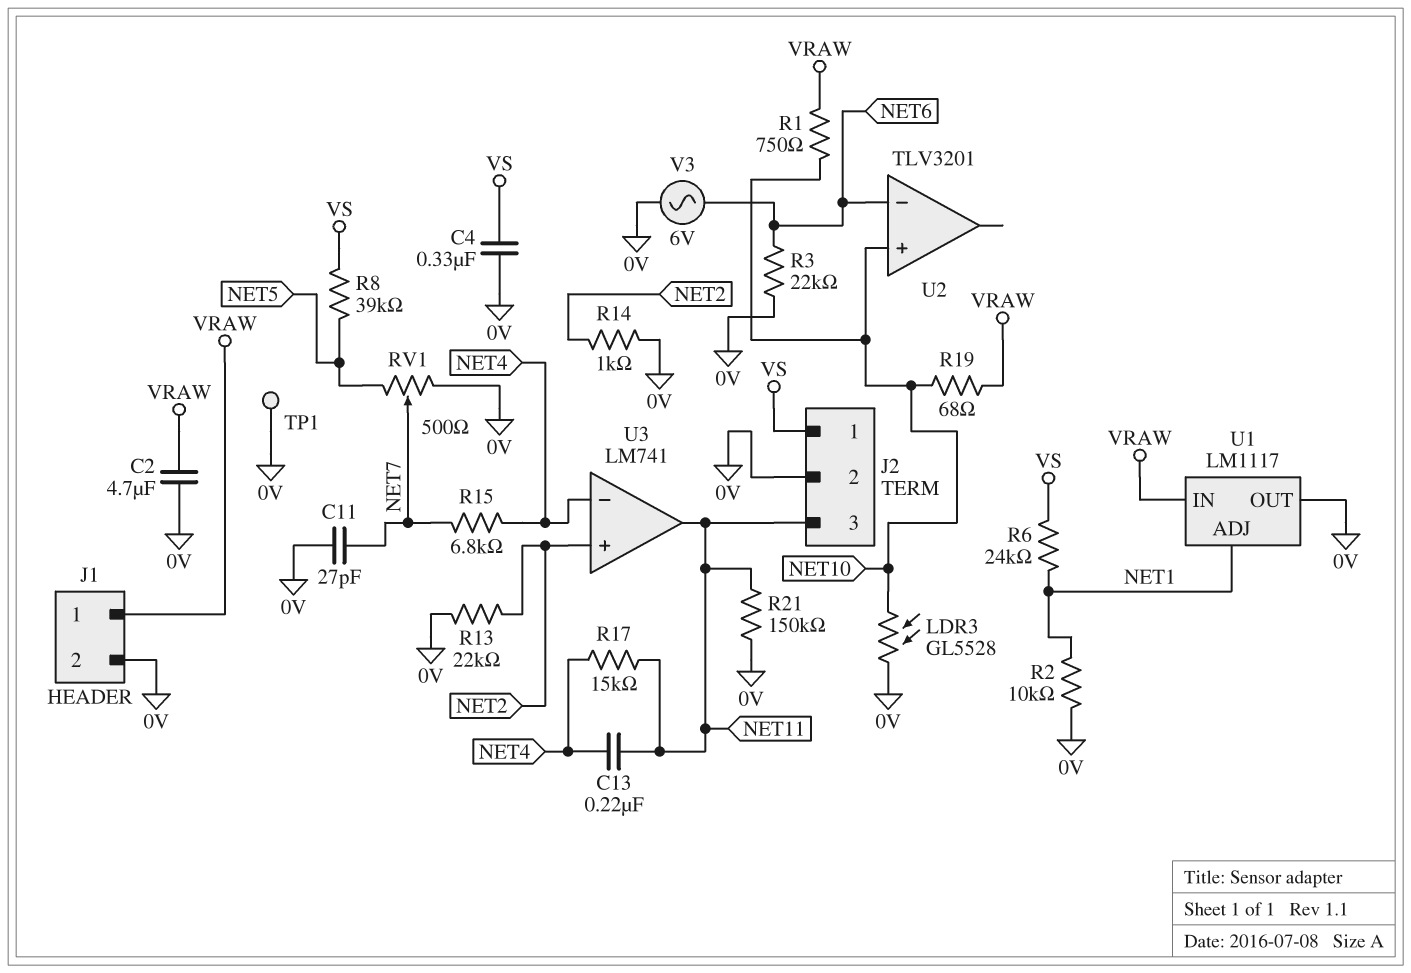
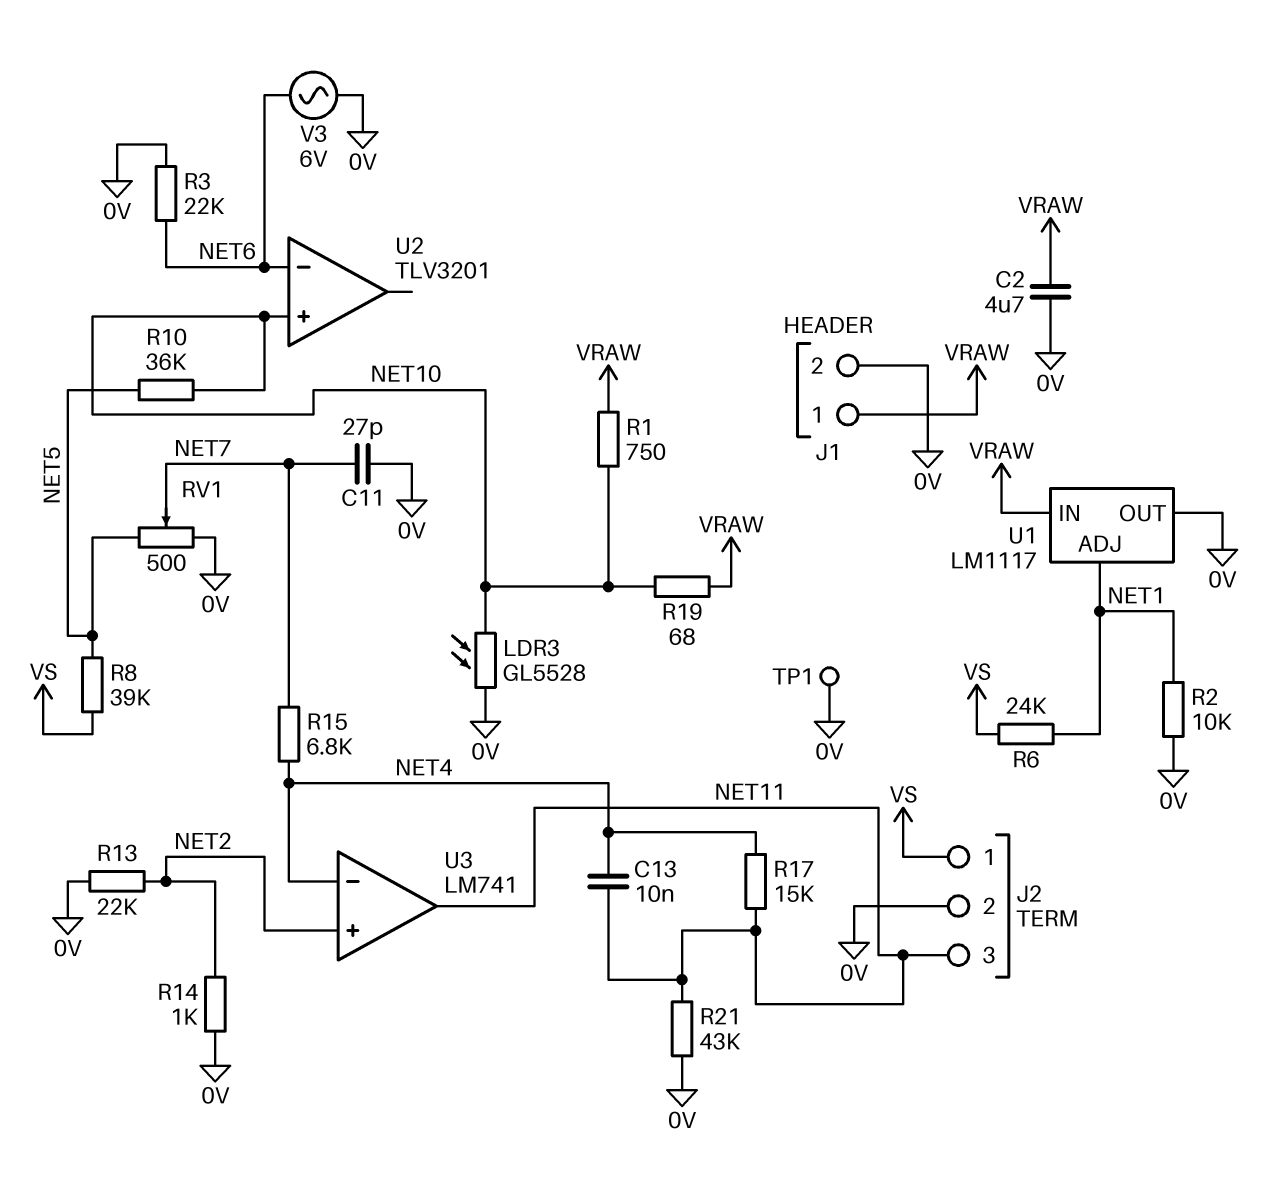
C4: 330nF (0V, VS) -> none
C13: 220nF (NET4, NET11) -> 10nF (NET4, NET11)
R10: none -> 36k (NET5, NET10)
R21: 150k (0V, NET11) -> 43k (0V, NET11)

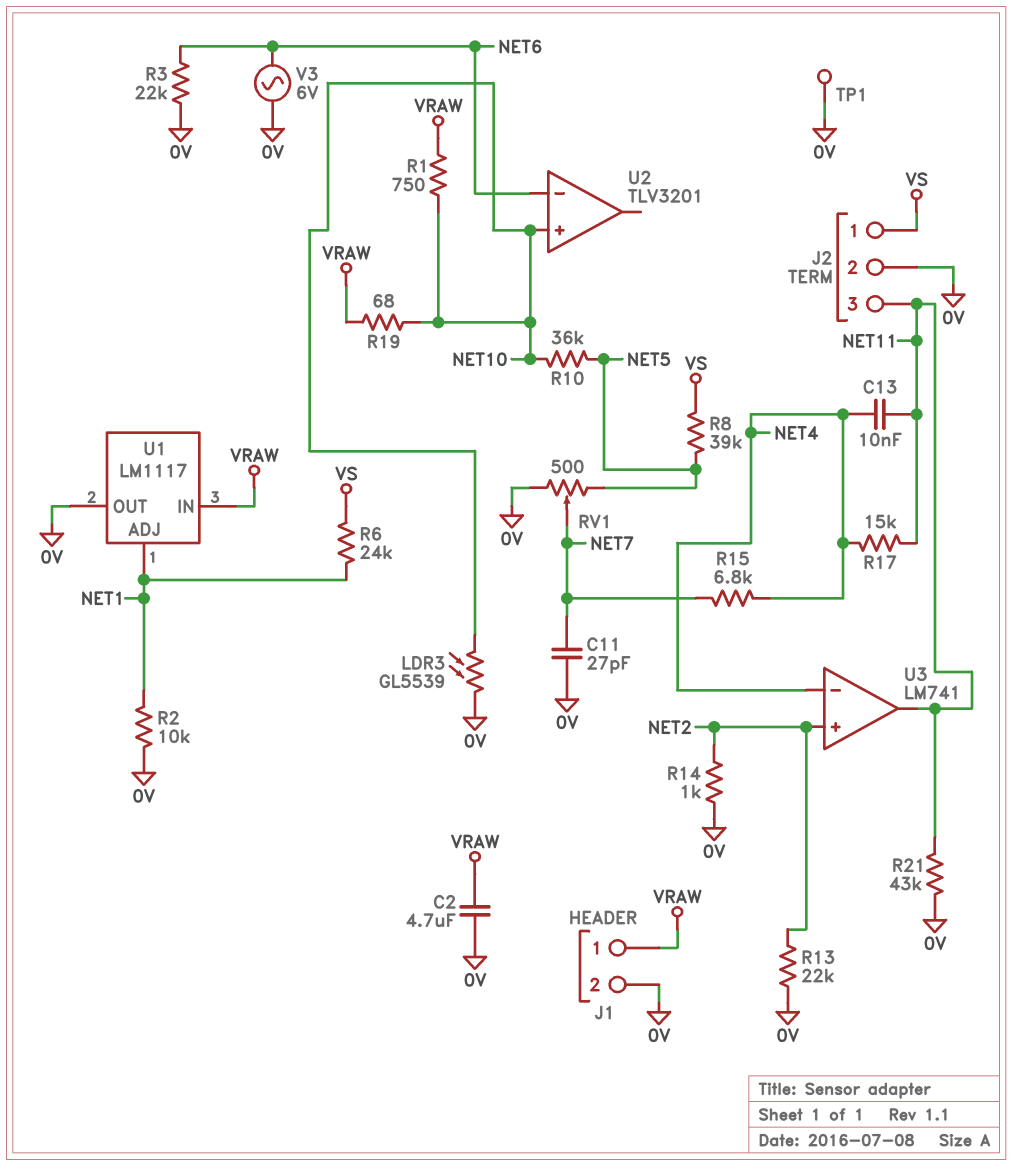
LDR3: GL5528 (0V, NET10) -> GL5539 (0V, NET10)

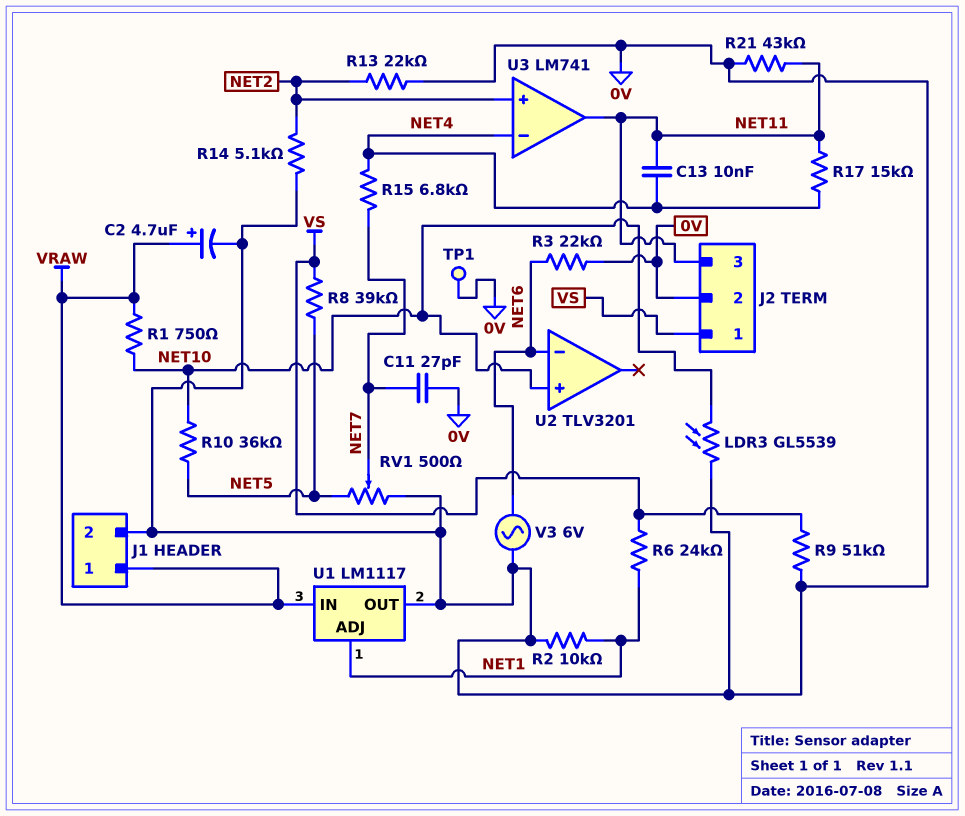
C2: 4.7uF (0V, VRAW) -> 4.7uF (plus VRAW, minus 0V)
R9: none -> 51k (0V, VS)
R14: 1k (0V, NET2) -> 5.1k (0V, NET2)
R19: 68 (NET10, VRAW) -> none

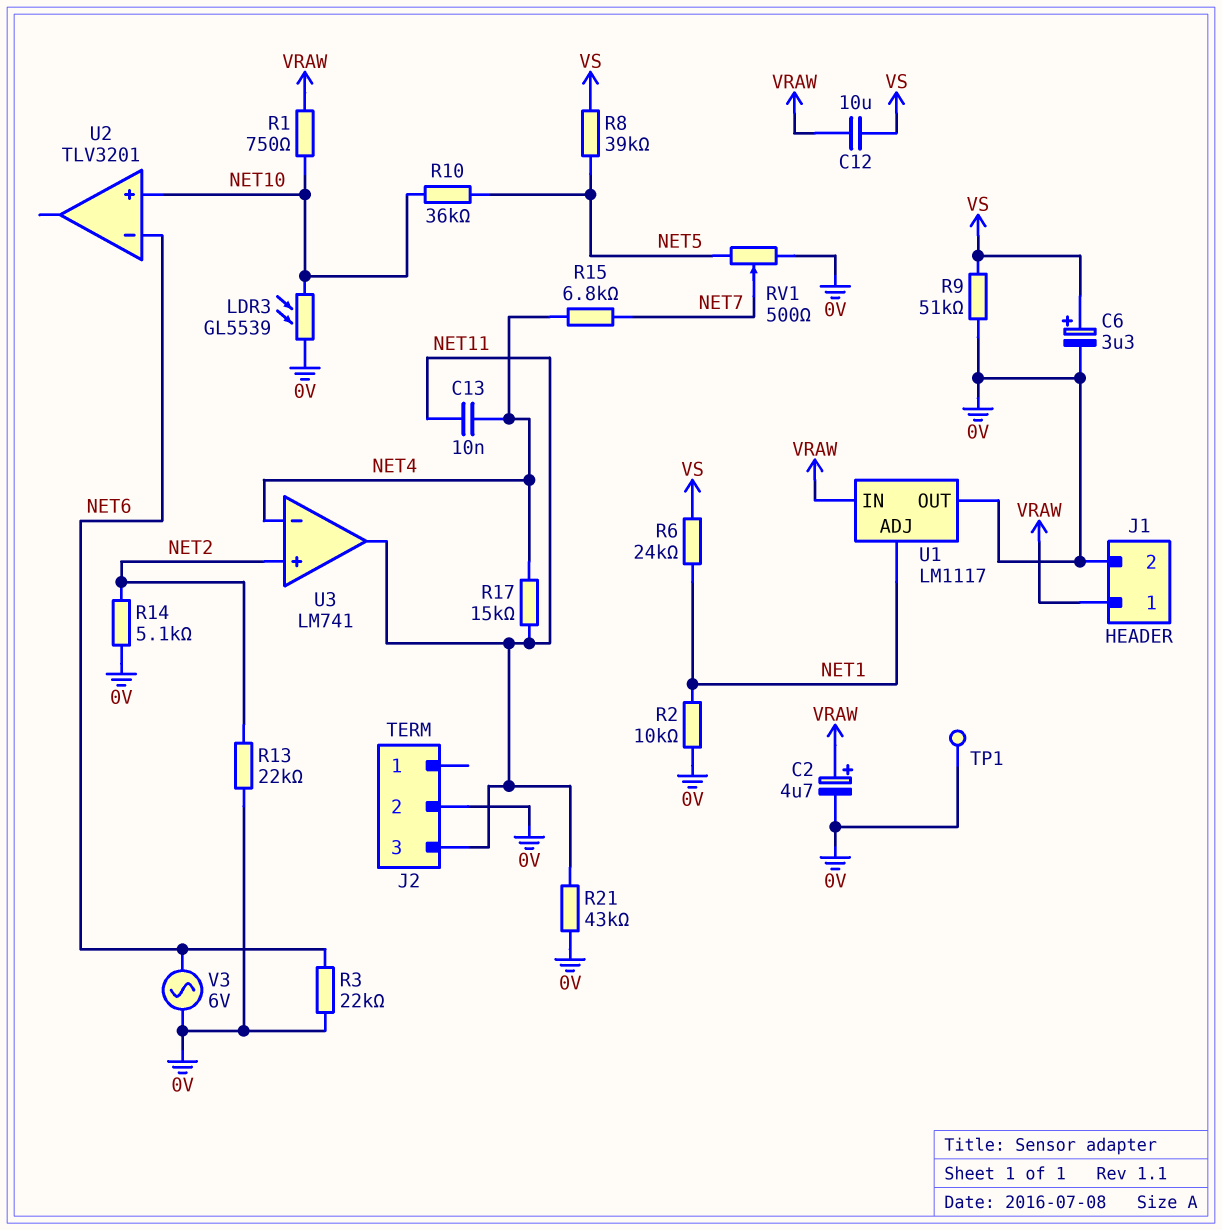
C6: none -> 3.3uF (plus VS, minus 0V)
C11: 27pF (0V, NET7) -> none
C12: none -> 10uF (VRAW, VS)
J2 pin 1: VS -> none

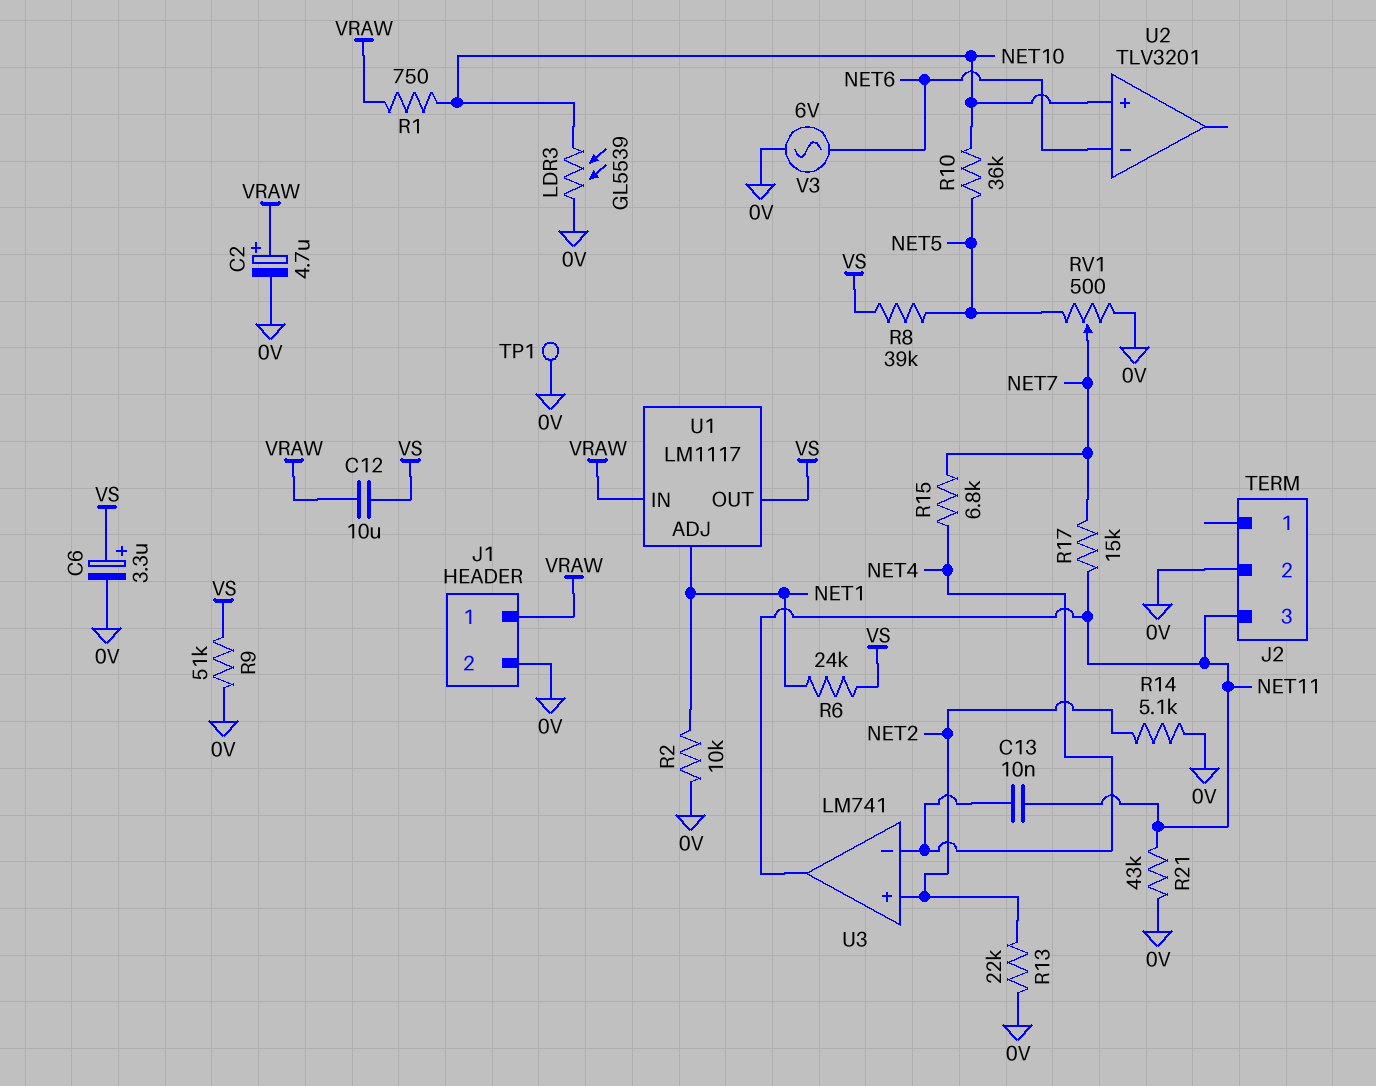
R3: 22k (0V, NET6) -> none
R17: 15k (NET4, NET11) -> 15k (NET7, NET11)
U1 pin OUT: 0V -> VS

